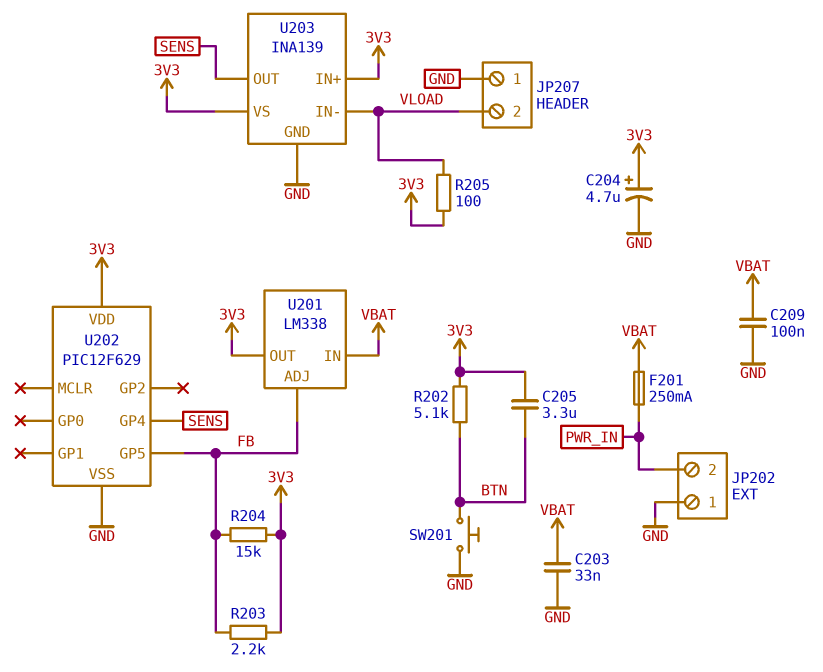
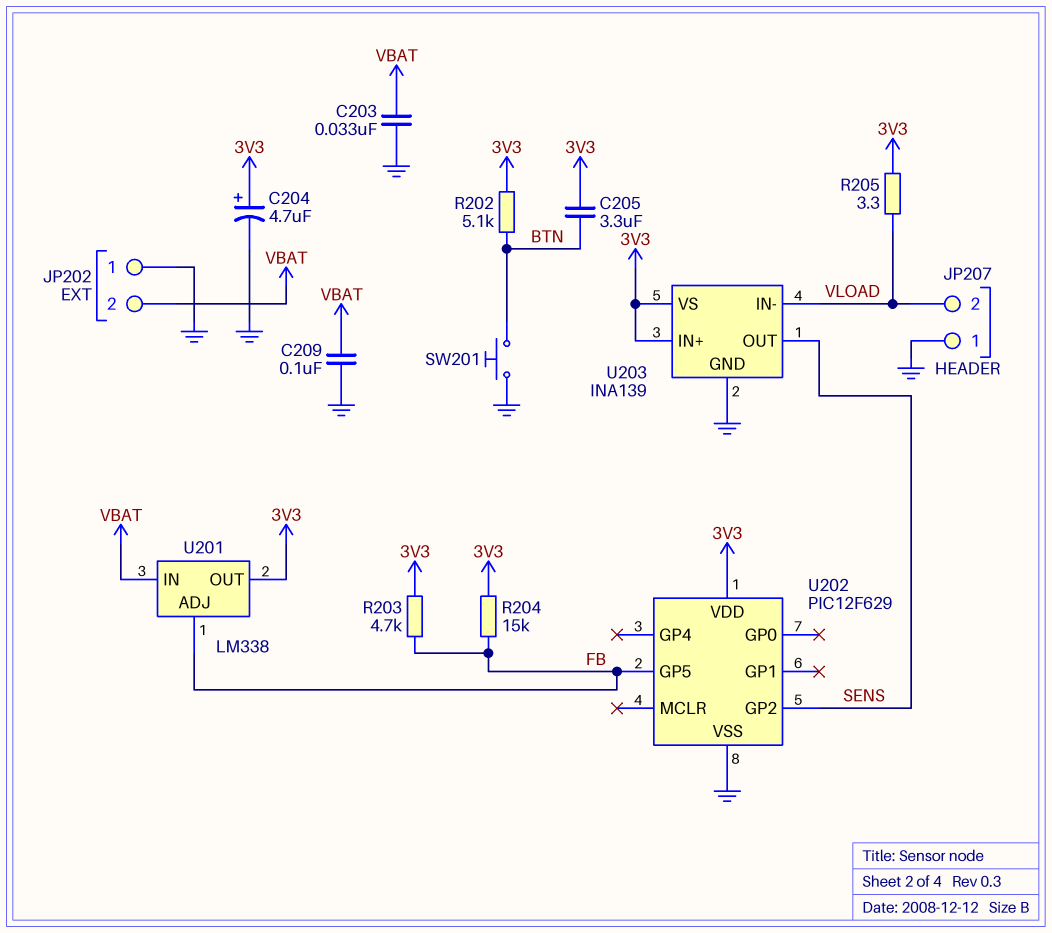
F201: 250mA (PWR_IN, VBAT) -> none
JP202 pin 2: PWR_IN -> VBAT
R203: 2.2k (3V3, FB) -> 4.7k (3V3, FB)
R205: 100 (3V3, VLOAD) -> 3.3 (3V3, VLOAD)
U202 pin GP2: none -> SENS
U202 pin GP4: SENS -> none

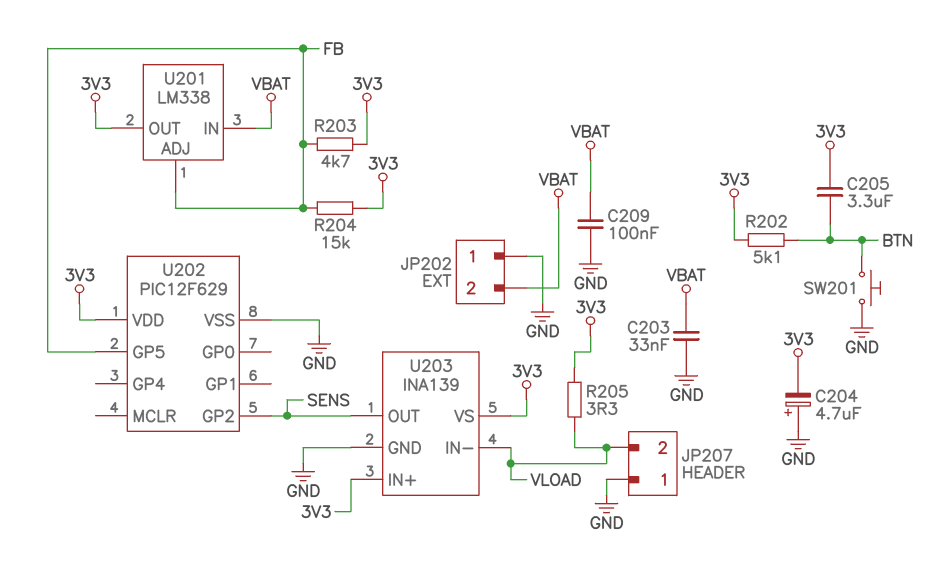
C204: 4.7uF (plus 3V3, minus GND) -> 4.7uF (plus GND, minus 3V3)

